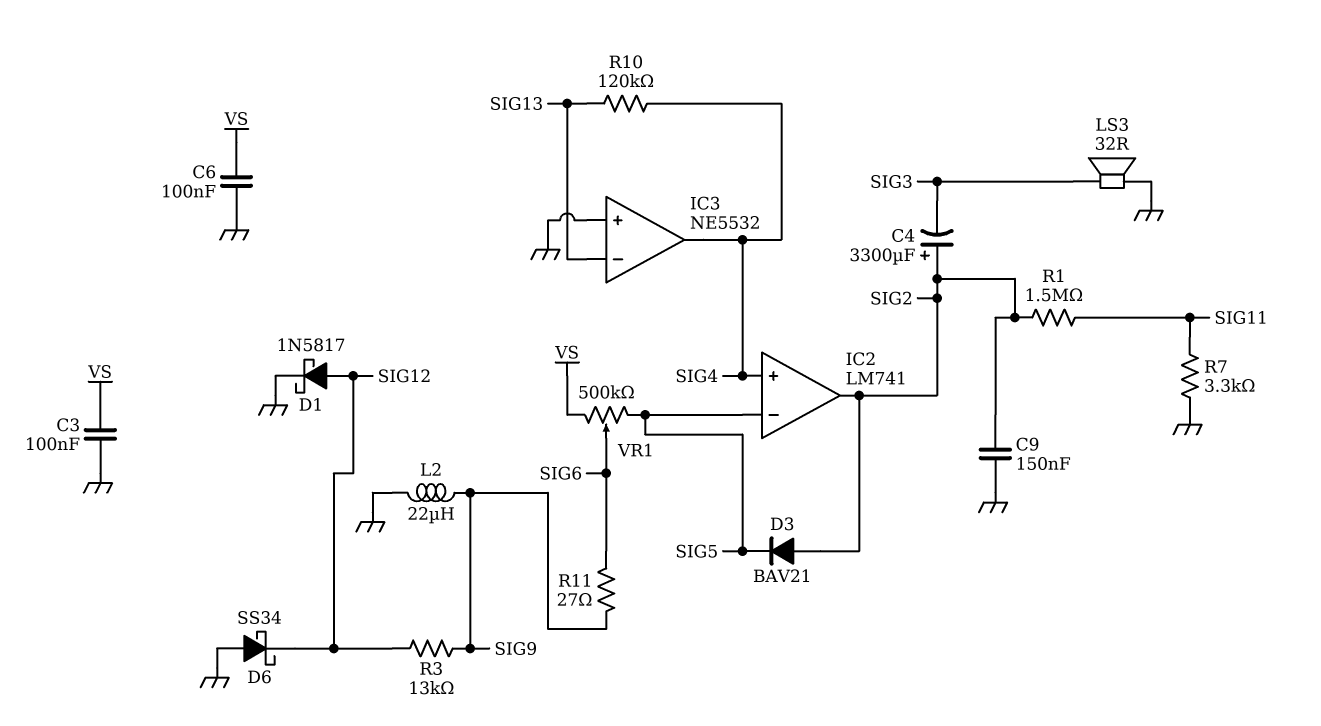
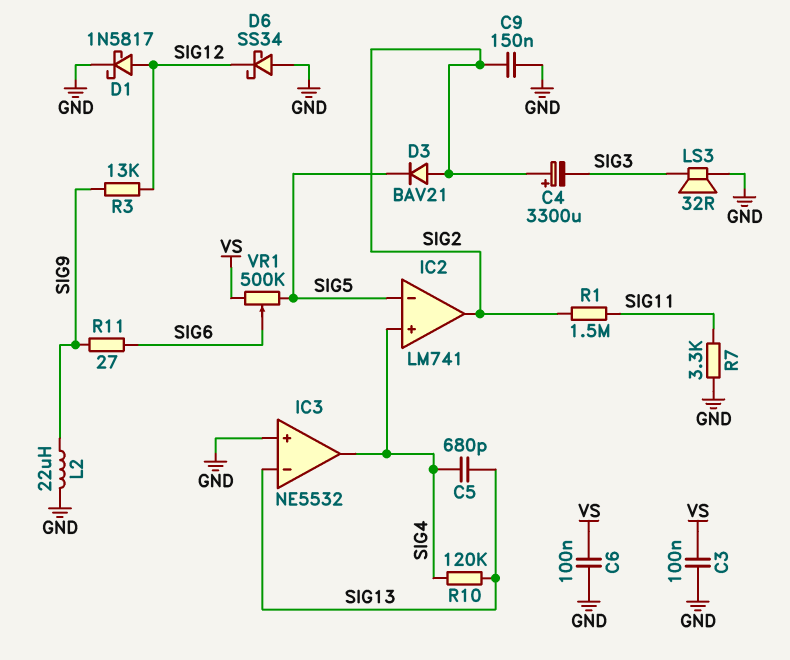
C5: none -> 680pF (SIG4, SIG13)

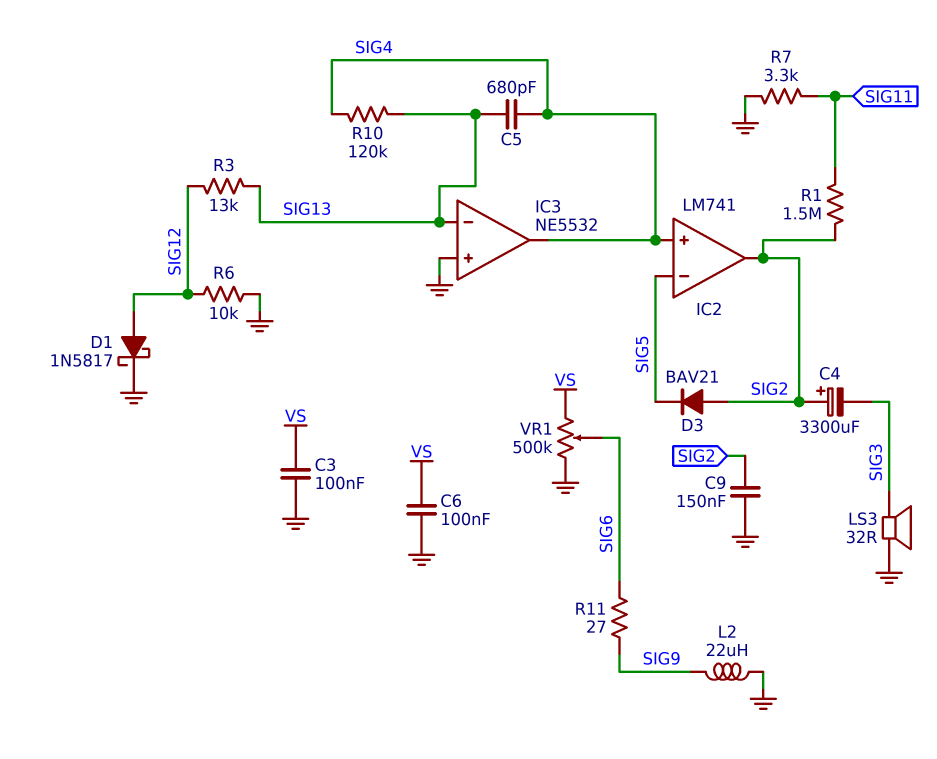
D6: schottky SS34 (A GND, K SIG12) -> none
R3: 13k (SIG9, SIG12) -> 13k (SIG12, SIG13)
R6: none -> 10k (GND, SIG12)
VR1: 500k (SIG5, VS, wiper SIG6) -> 500k (GND, VS, wiper SIG6)

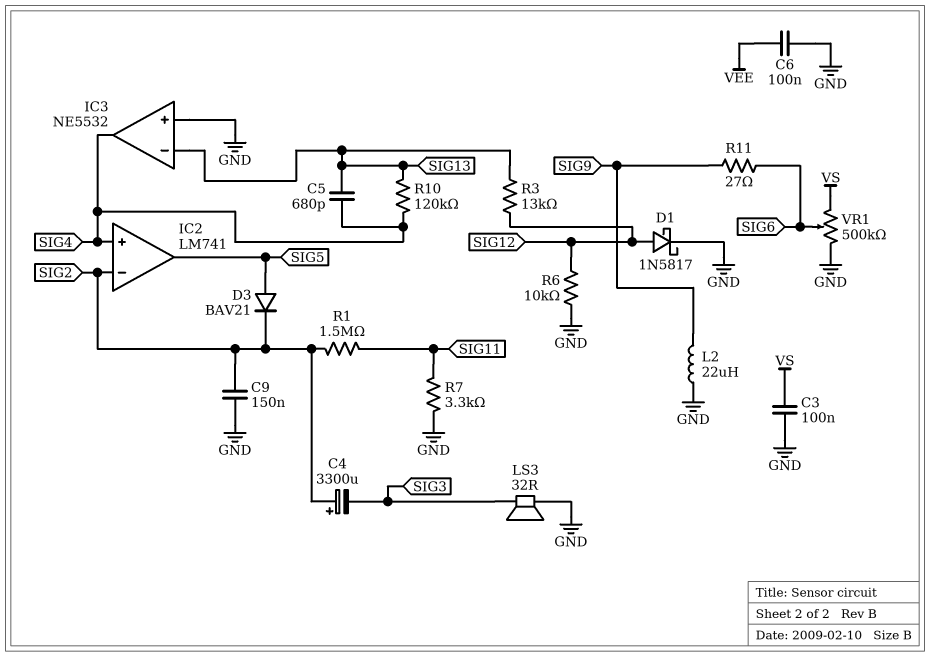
C6: 100nF (GND, VS) -> 100nF (GND, VEE)
D3: diode BAV21 (A SIG2, K SIG5) -> diode BAV21 (A SIG5, K SIG2)
IC2 pin in-: SIG5 -> SIG2
IC2 pin out: SIG2 -> SIG5

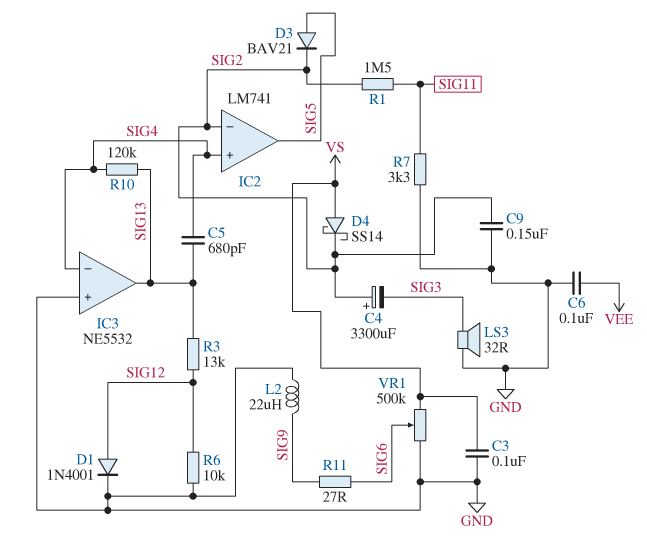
D1: schottky 1N5817 (A SIG12, K GND) -> diode 1N4001 (A SIG12, K GND)
D4: none -> schottky SS14 (A VS, K SIG2)
IC3 pin in-: SIG13 -> SIG4
IC3 pin out: SIG4 -> SIG13

